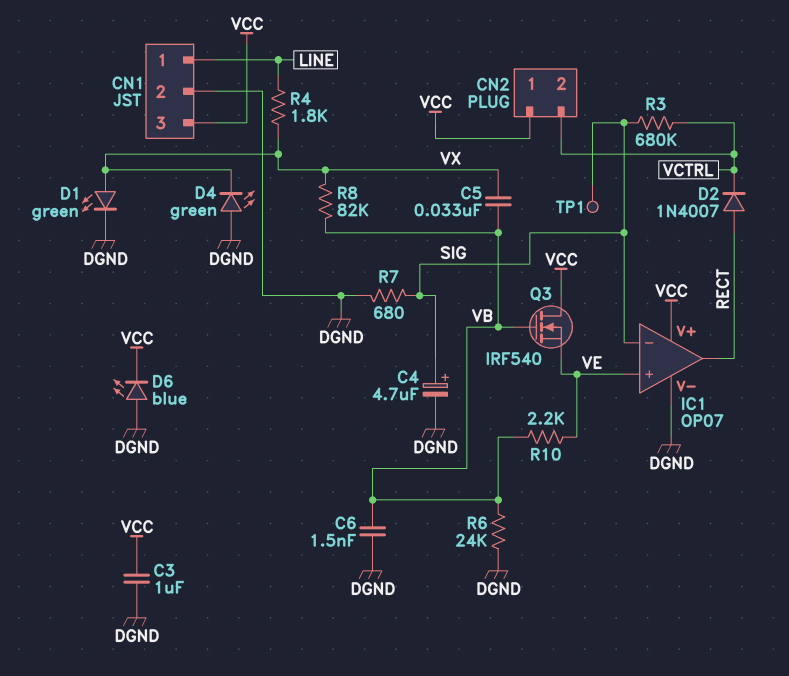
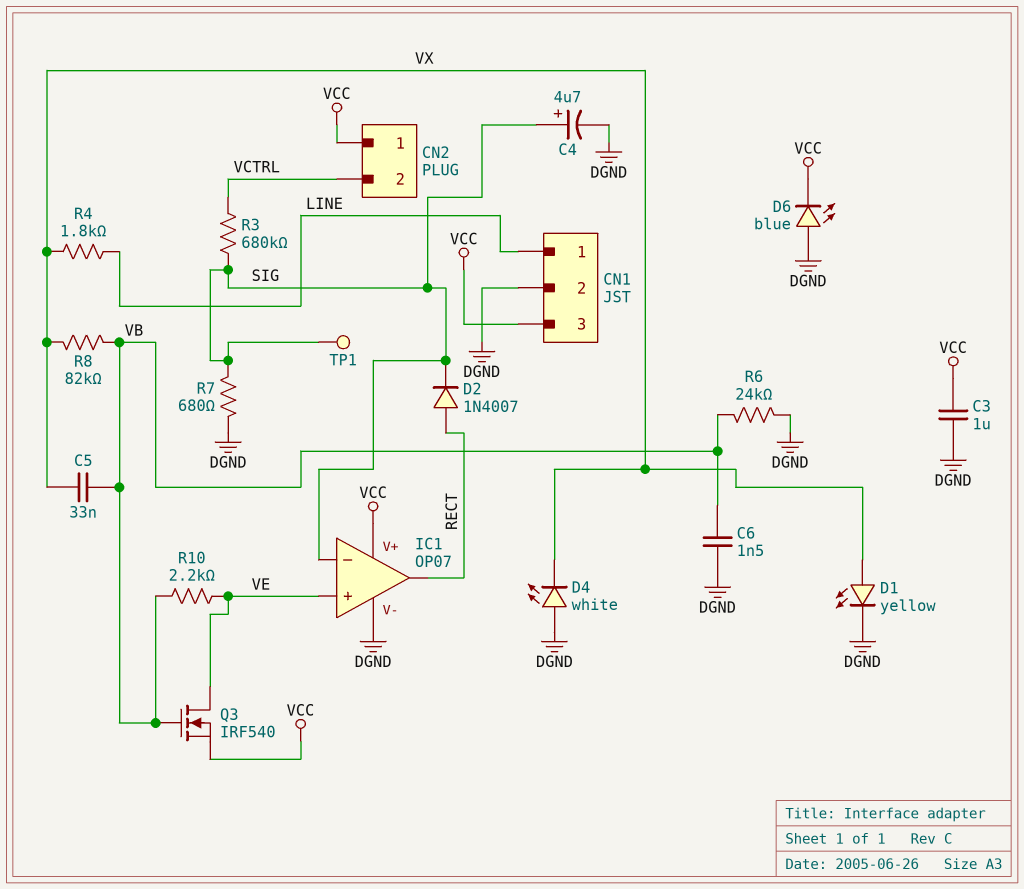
D1: LED green (A VX, K DGND) -> LED yellow (A VX, K DGND)
D2: diode 1N4007 (A RECT, K VCTRL) -> diode 1N4007 (A RECT, K SIG)
D4: LED green (A DGND, K VX) -> LED white (A DGND, K VX)
Q3: NMOS IRF540 (G VB, D VCC, S VE) -> NMOS IRF540 (G VB, D VE, S VCC)

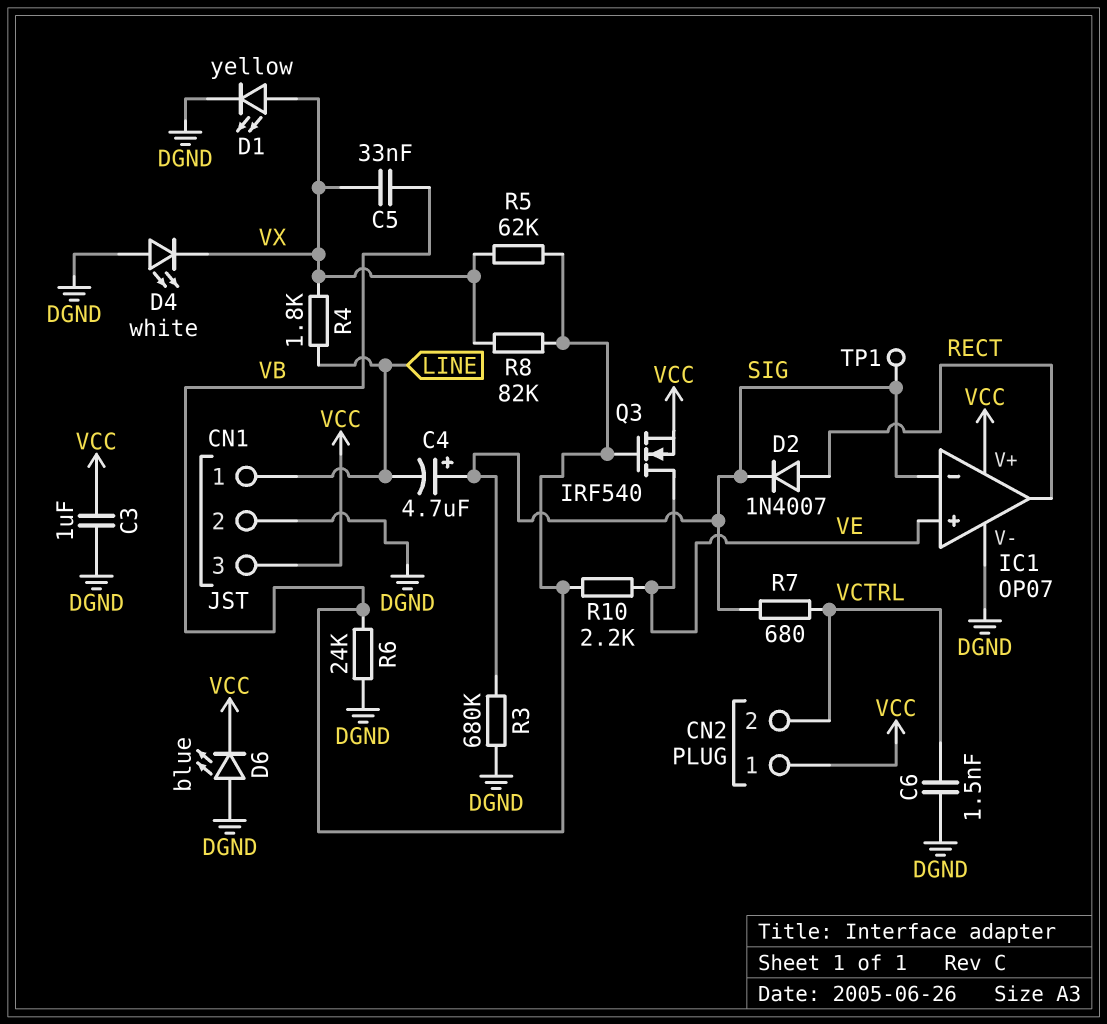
C4: 4.7uF (plus SIG, minus DGND) -> 4.7uF (plus SIG, minus LINE)
C6: 1.5nF (DGND, VB) -> 1.5nF (DGND, VCTRL)
R3: 680k (SIG, VCTRL) -> 680k (DGND, SIG)
R5: none -> 62k (VB, VX)
R7: 680 (DGND, SIG) -> 680 (SIG, VCTRL)

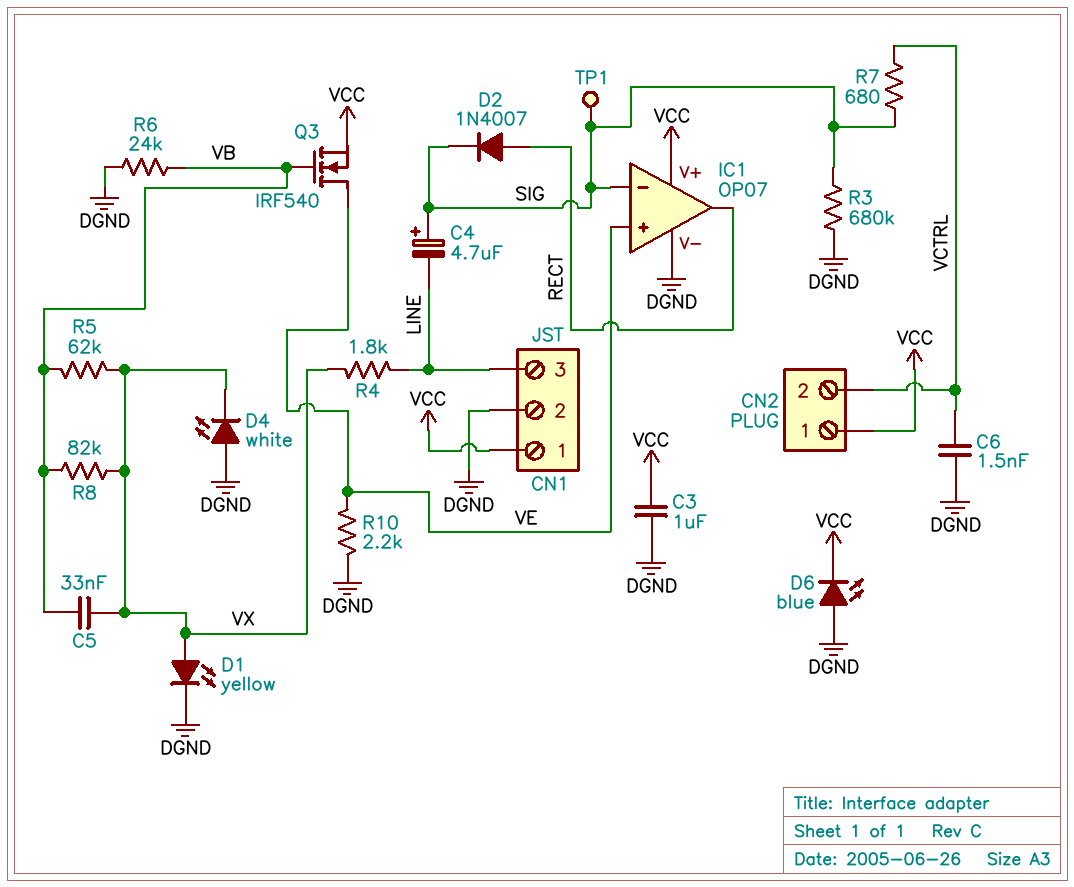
CN1 pin 1: LINE -> VCC
CN1 pin 3: VCC -> LINE
R10: 2.2k (VB, VE) -> 2.2k (DGND, VE)

